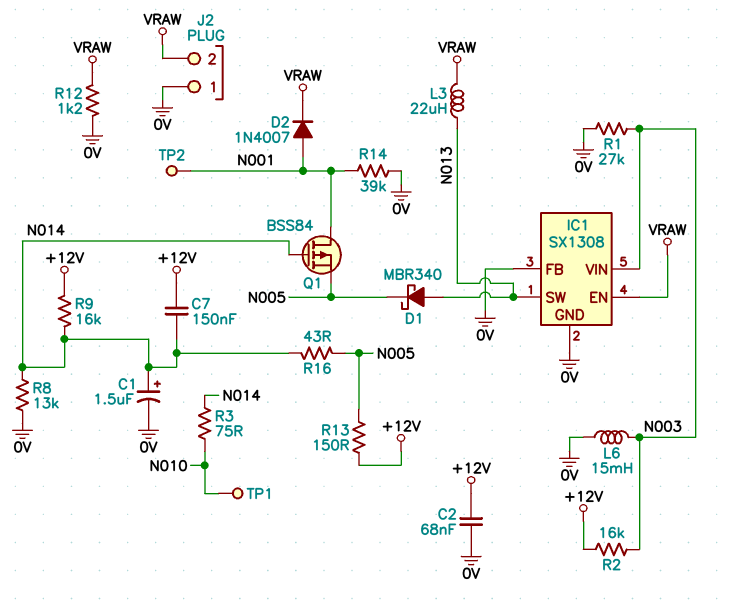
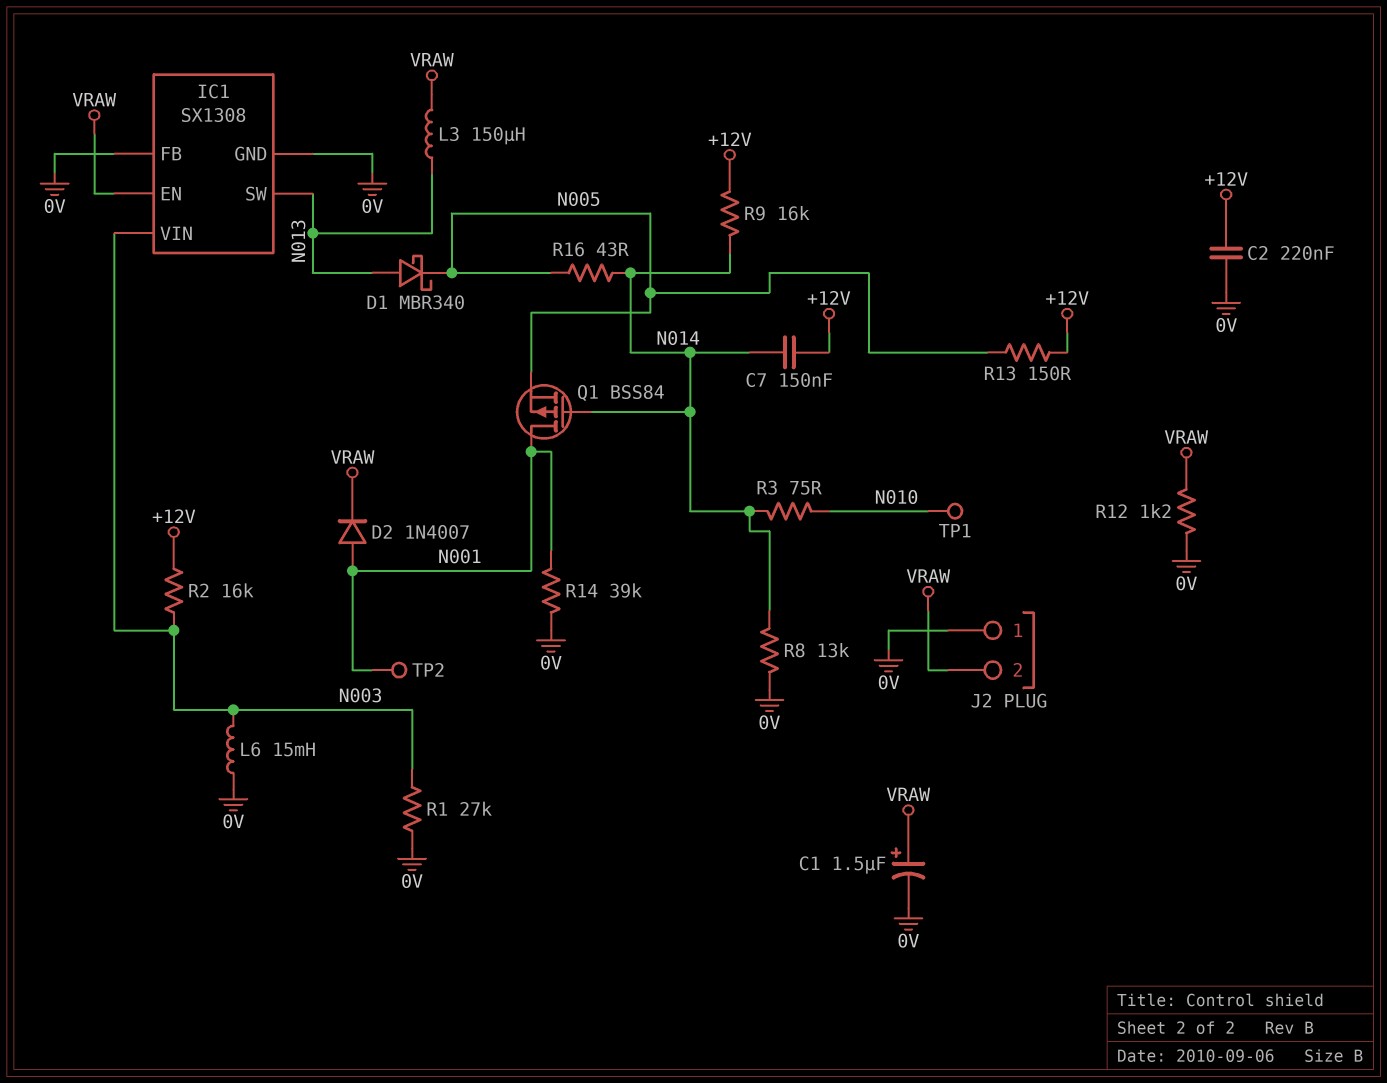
C1: 1.5uF (plus N014, minus 0V) -> 1.5uF (plus VRAW, minus 0V)
C2: 68nF (+12V, 0V) -> 220nF (+12V, 0V)
L3: 22uH (N013, VRAW) -> 150uH (N013, VRAW)

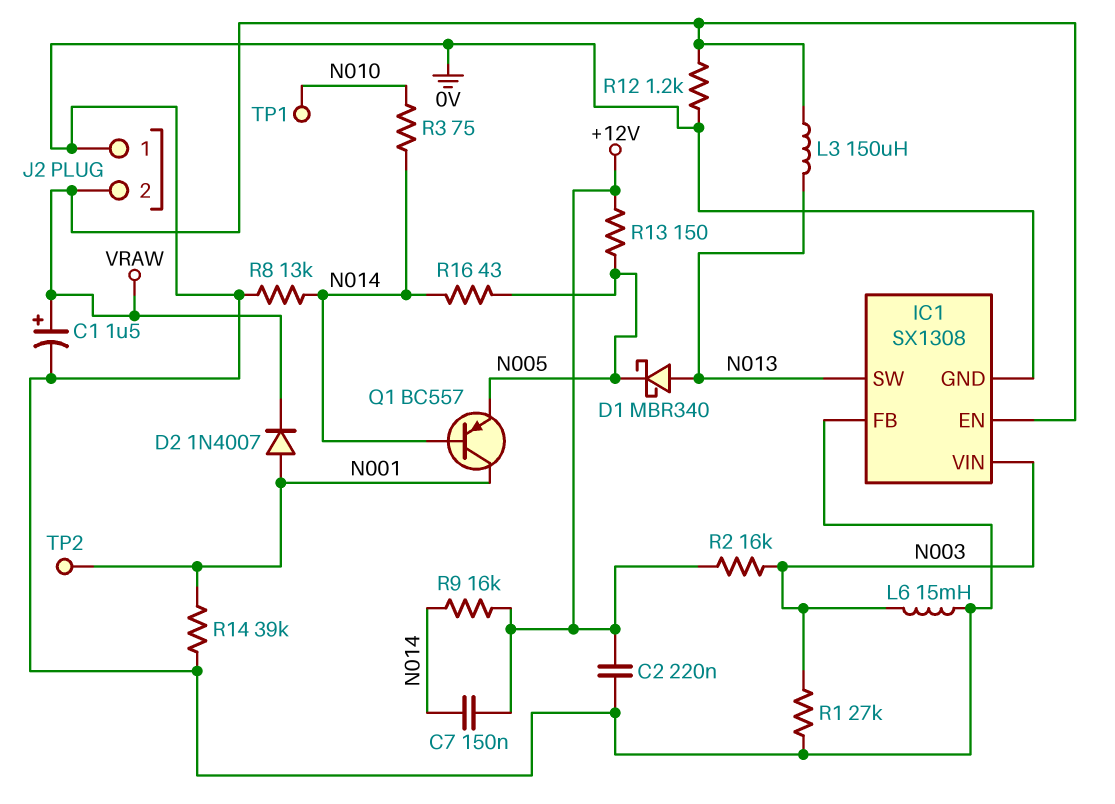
Q1: PMOS BSS84 (G N014, D N001, S N005) -> PNP BC557 (B N014, C N001, E N005)

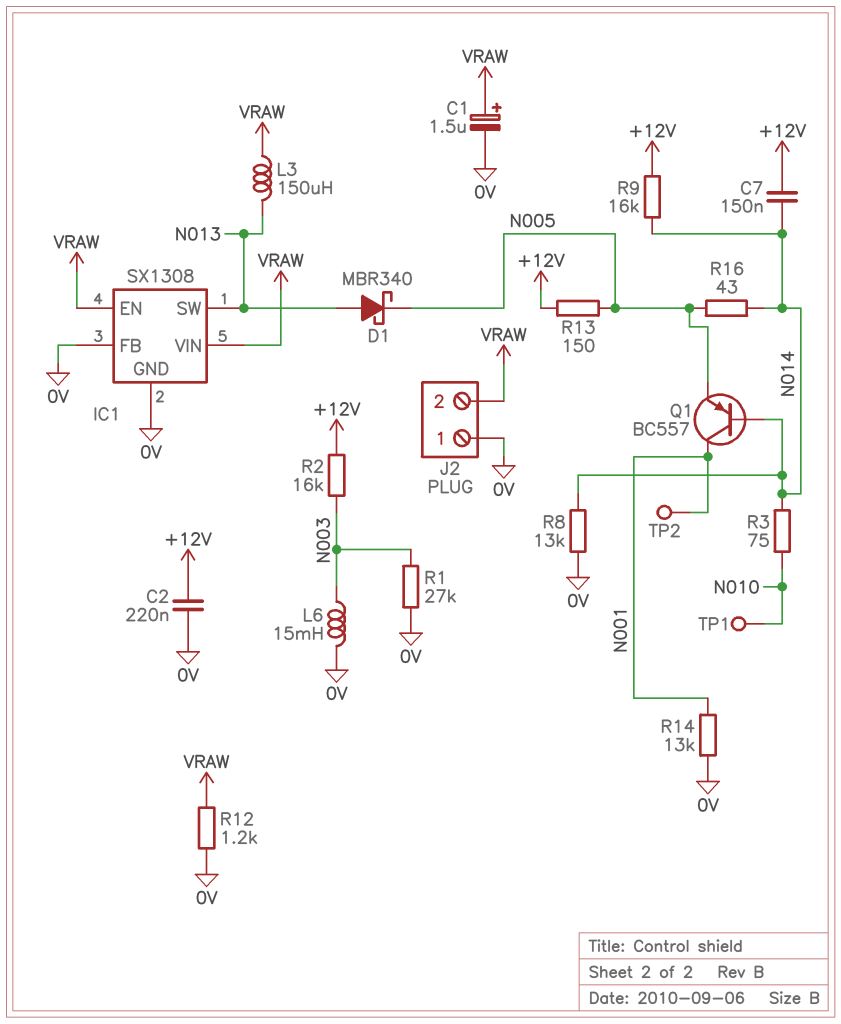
D2: diode 1N4007 (A N001, K VRAW) -> none
IC1 pin VIN: N003 -> VRAW
R14: 39k (0V, N001) -> 13k (0V, N001)

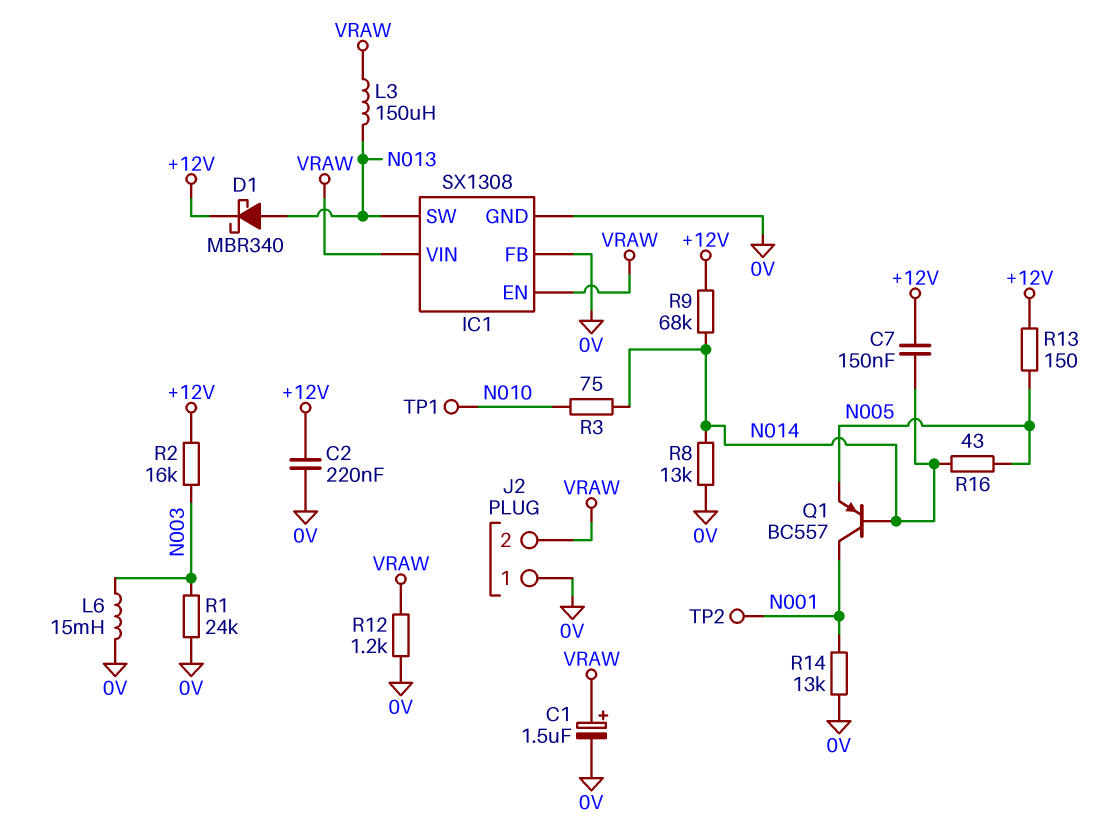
D1: schottky MBR340 (A N013, K N005) -> schottky MBR340 (A N013, K +12V)
R1: 27k (0V, N003) -> 24k (0V, N003)
R9: 16k (+12V, N014) -> 68k (+12V, N014)

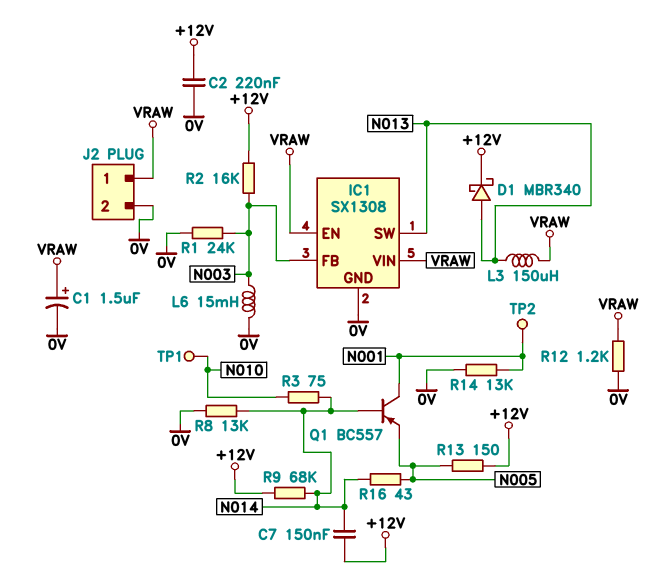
IC1 pin FB: 0V -> N003
J2 pin 1: 0V -> VRAW
J2 pin 2: VRAW -> 0V

